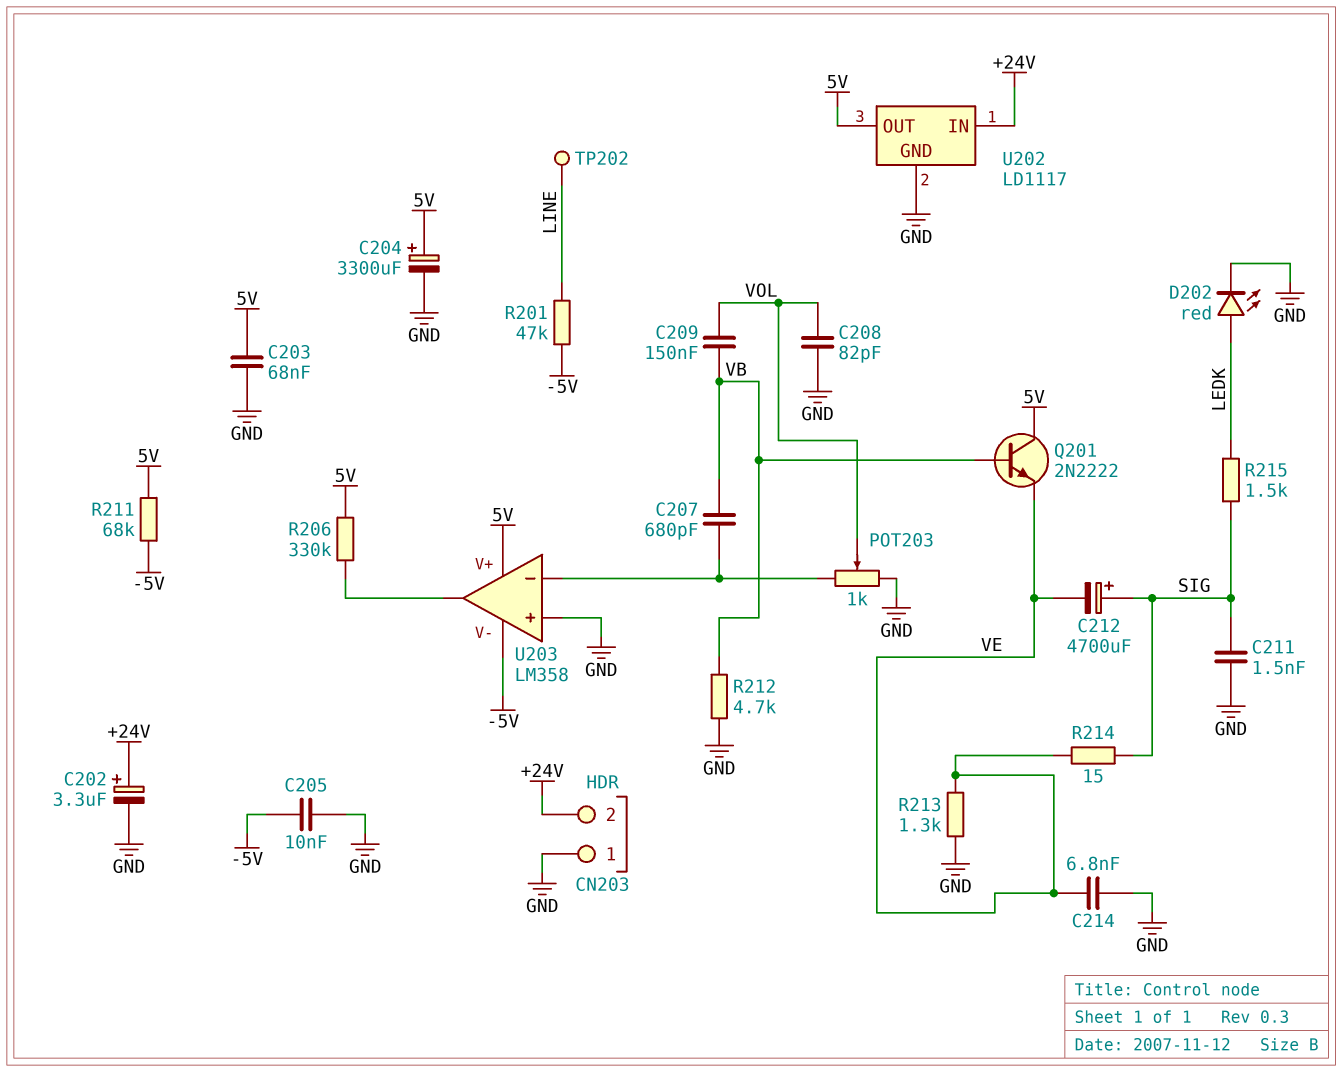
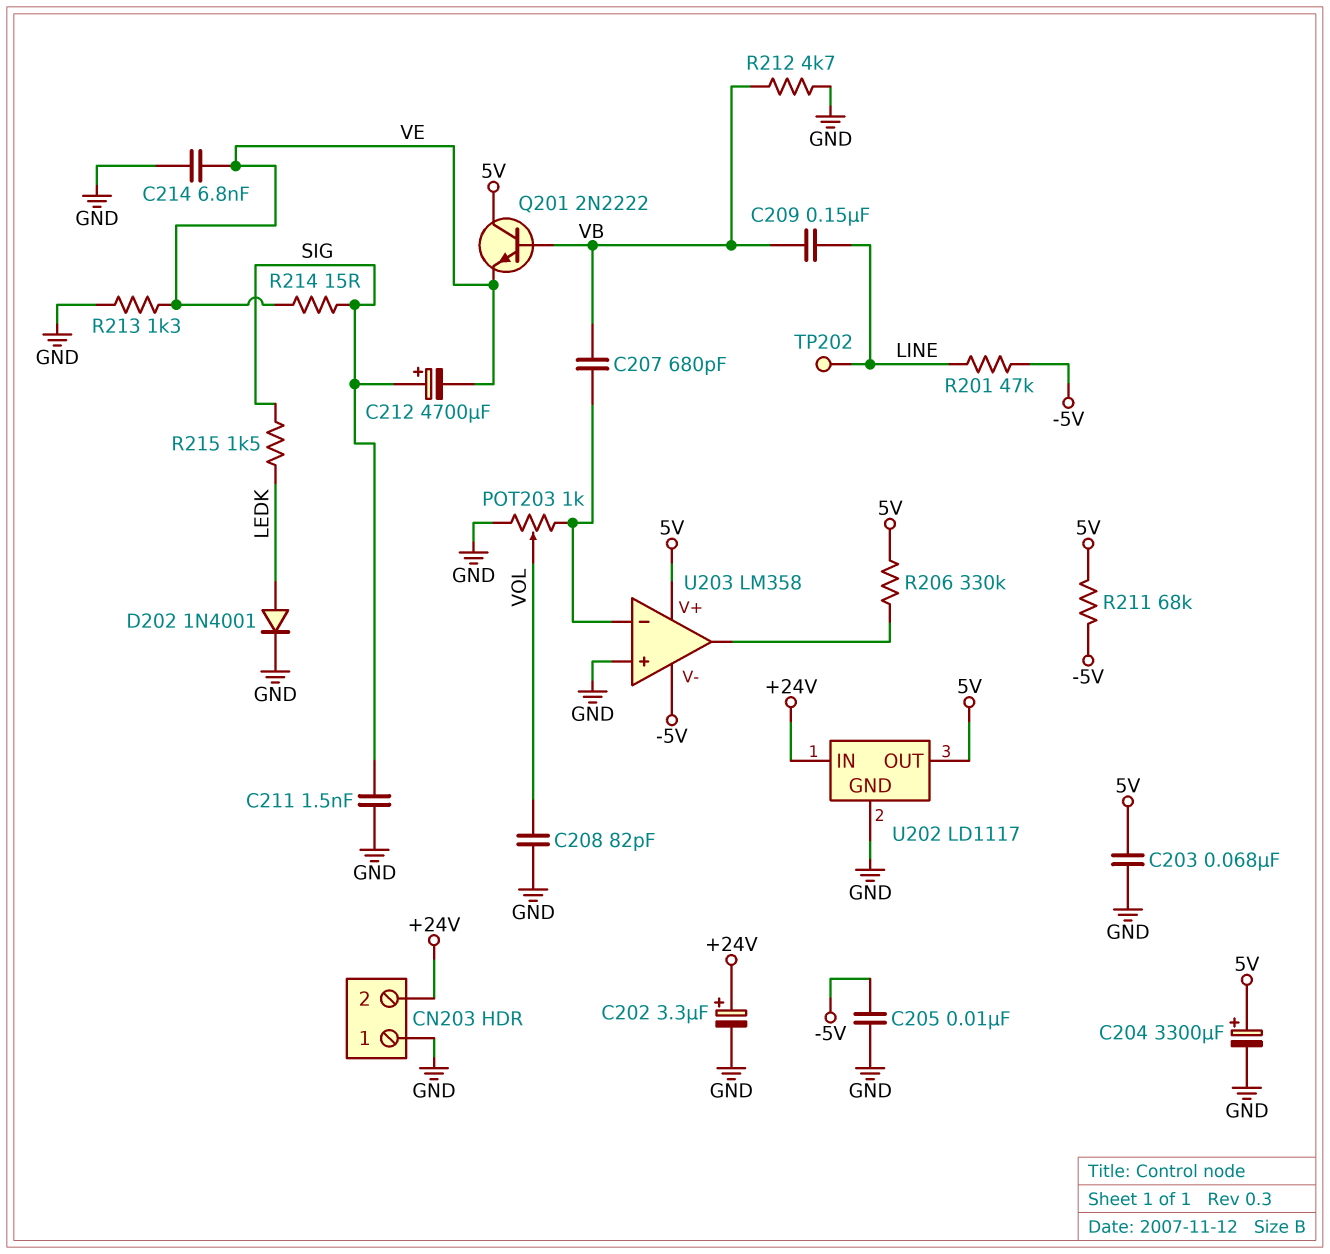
C209: 150nF (VB, VOL) -> 150nF (LINE, VB)
D202: LED red (A LEDK, K GND) -> diode 1N4001 (A LEDK, K GND)

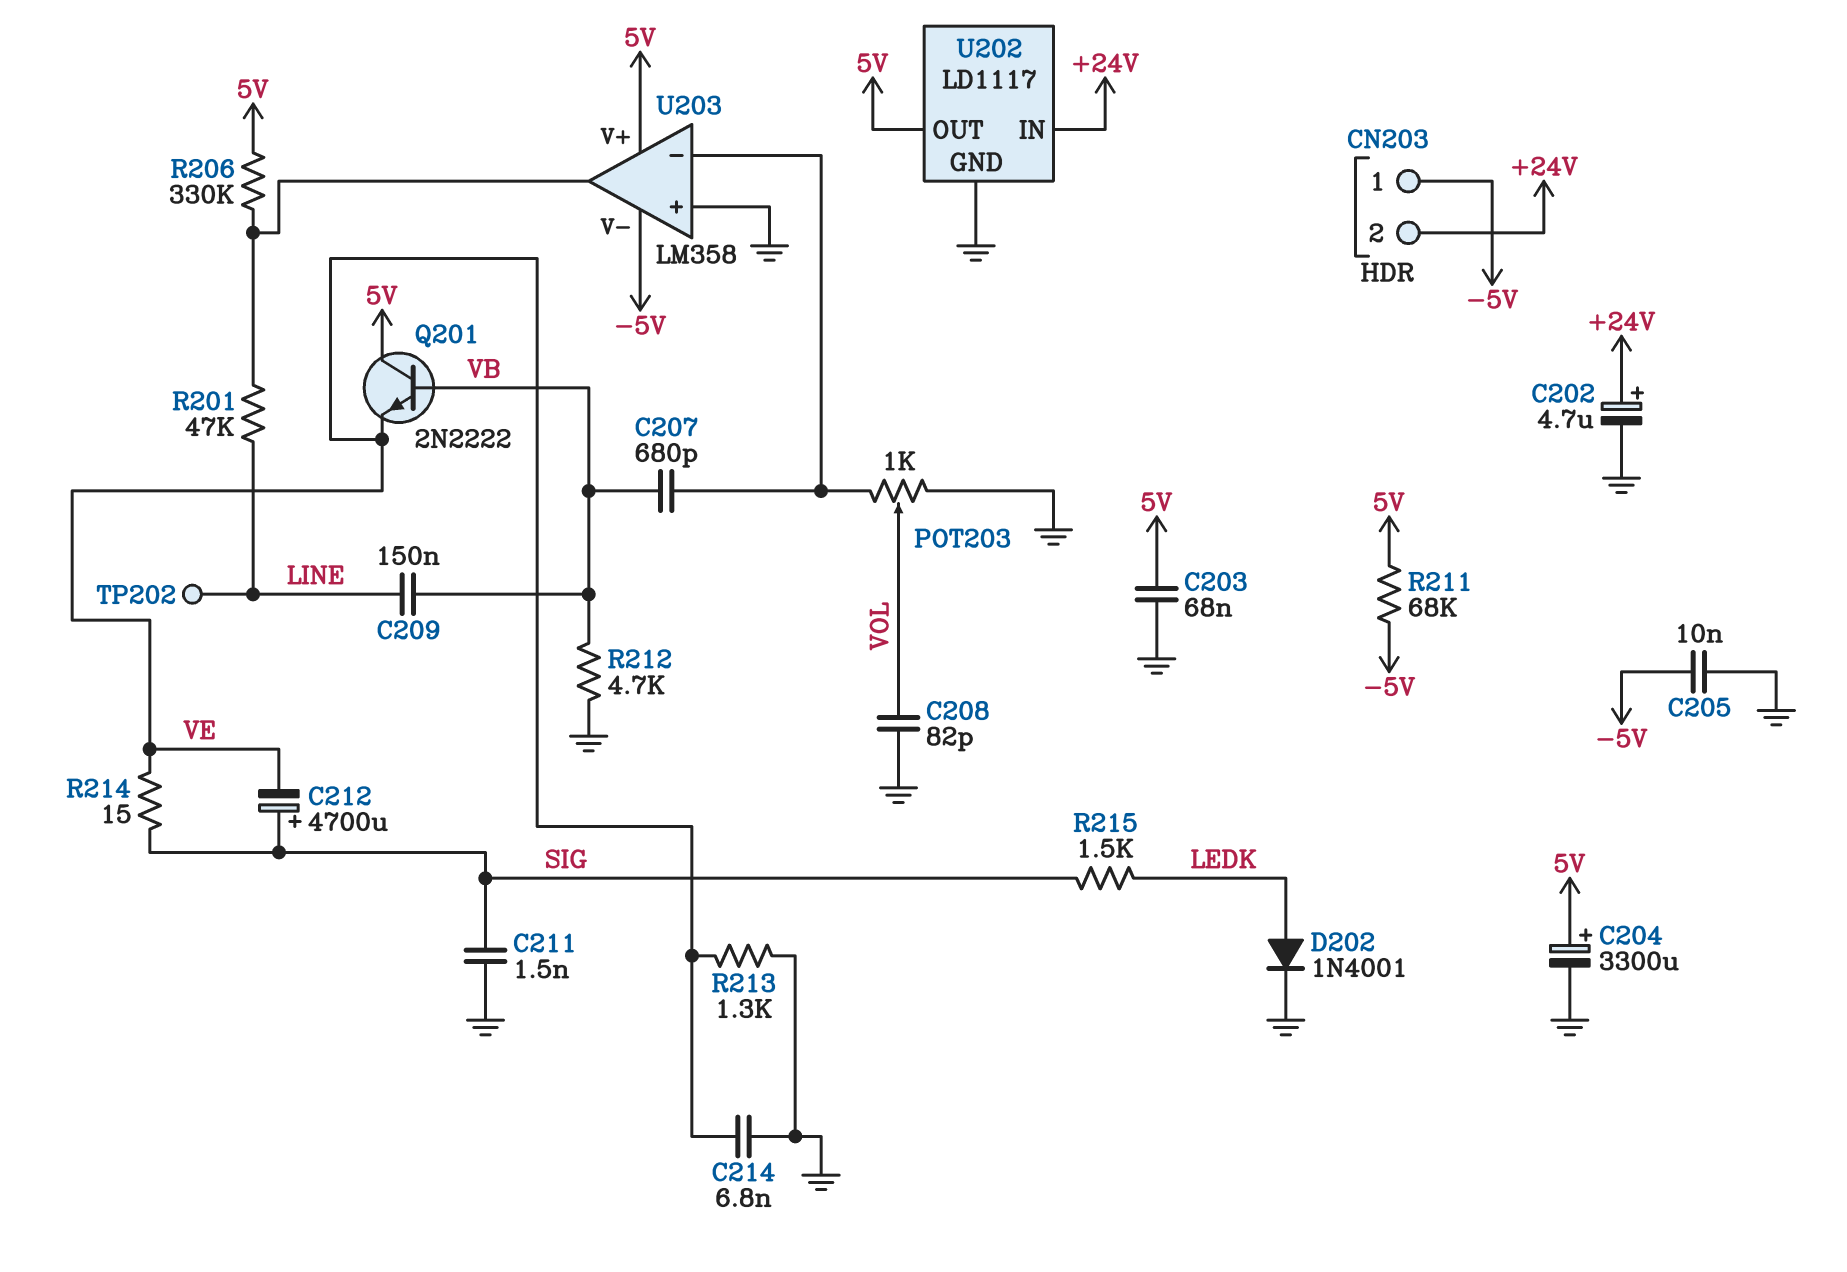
C202: 3.3uF (plus +24V, minus GND) -> 4.7uF (plus +24V, minus GND)
CN203 pin 1: GND -> -5V
R201: 47k (-5V, LINE) -> 47k (LINE, U203/out)

